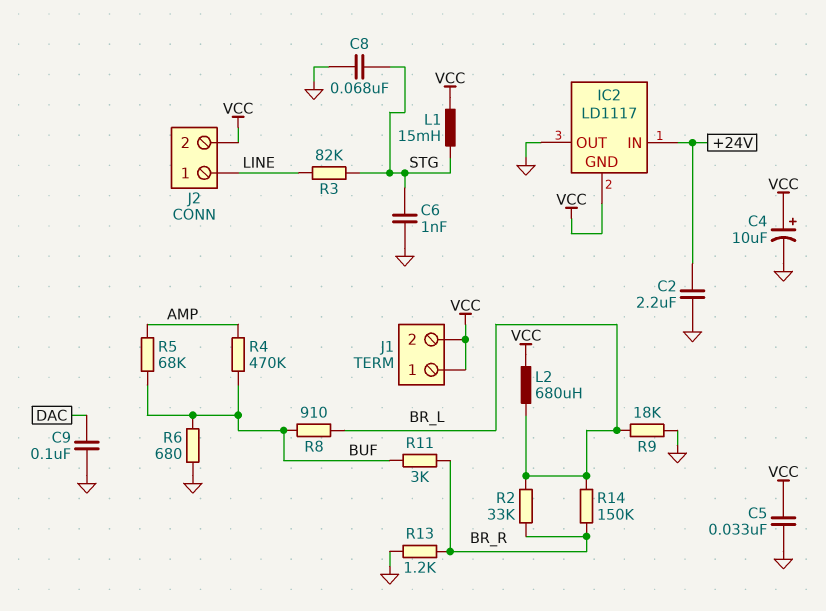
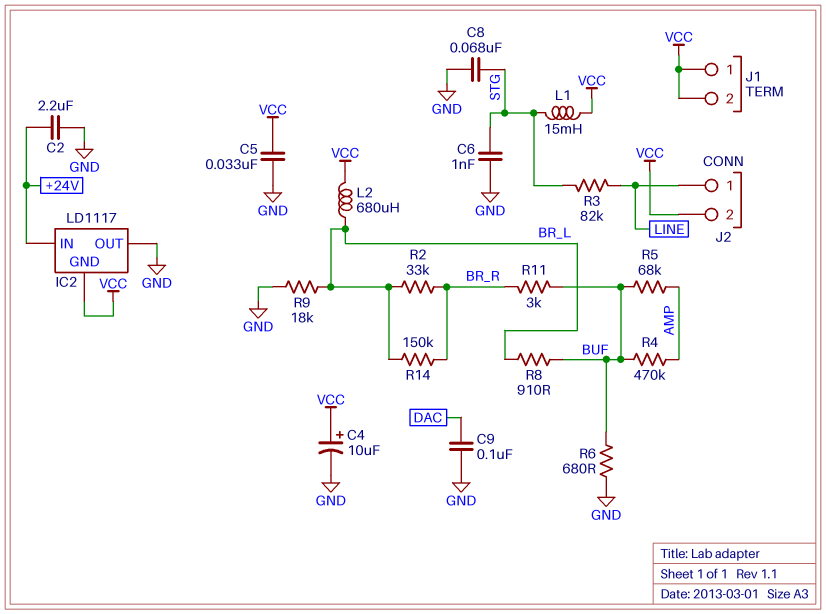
R13: 1.2k (BR_R, GND) -> none

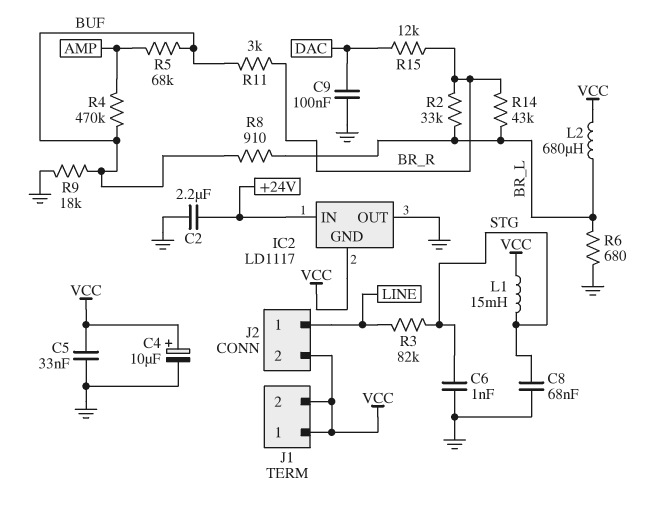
R6: 680 (BUF, GND) -> 680 (BR_L, GND)
R9: 18k (BR_L, GND) -> 18k (BUF, GND)
R14: 150k (BR_L, BR_R) -> 43k (BR_L, BR_R)
R15: none -> 12k (BR_R, DAC)

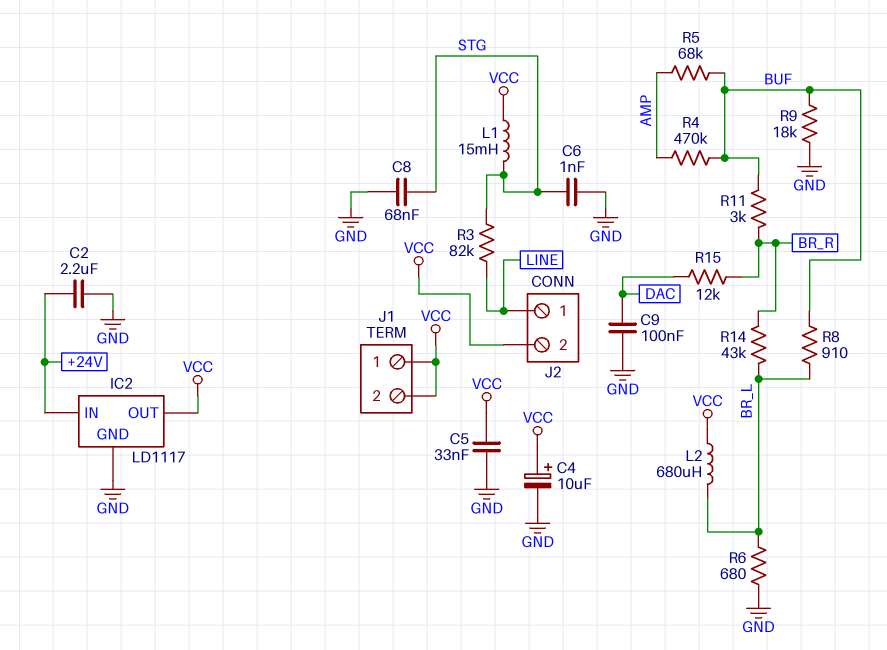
IC2 pin GND: VCC -> GND
IC2 pin OUT: GND -> VCC
R2: 33k (BR_L, BR_R) -> none

